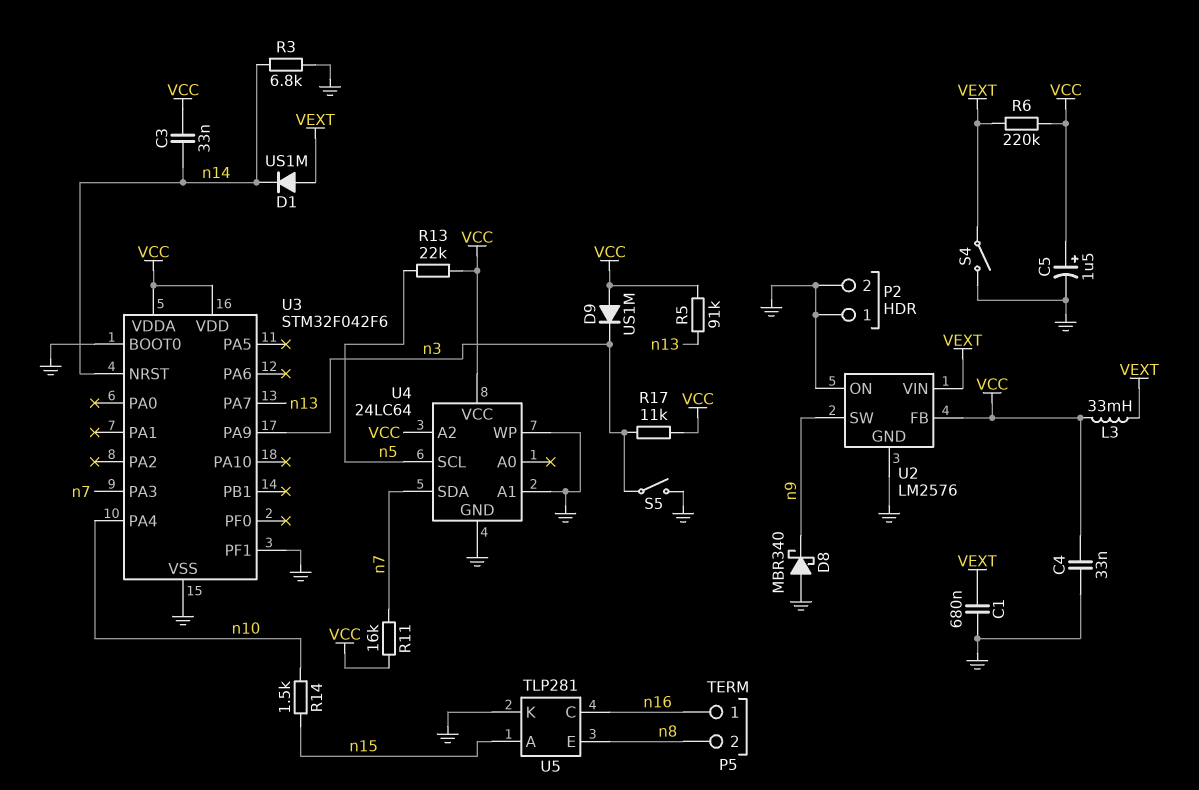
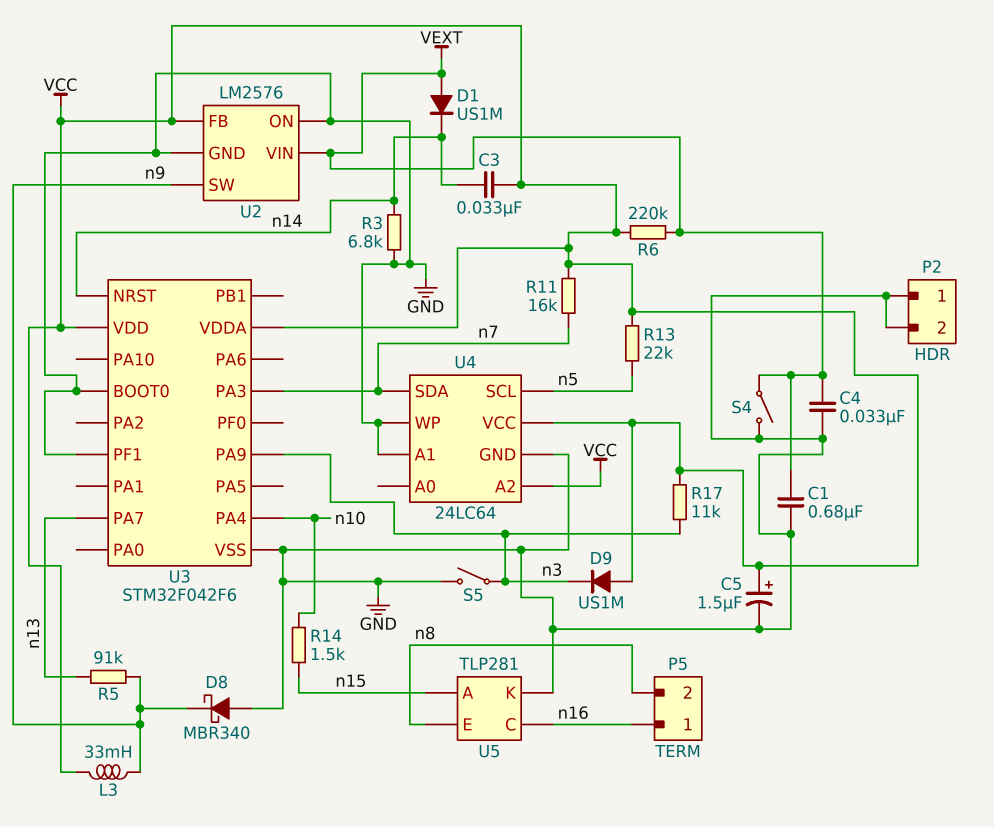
C4: 33nF (GND, VCC) -> 33nF (GND, VEXT)
L3: 33mH (VCC, VEXT) -> 33mH (VCC, n9)
R5: 91k (VCC, n13) -> 91k (n9, n13)

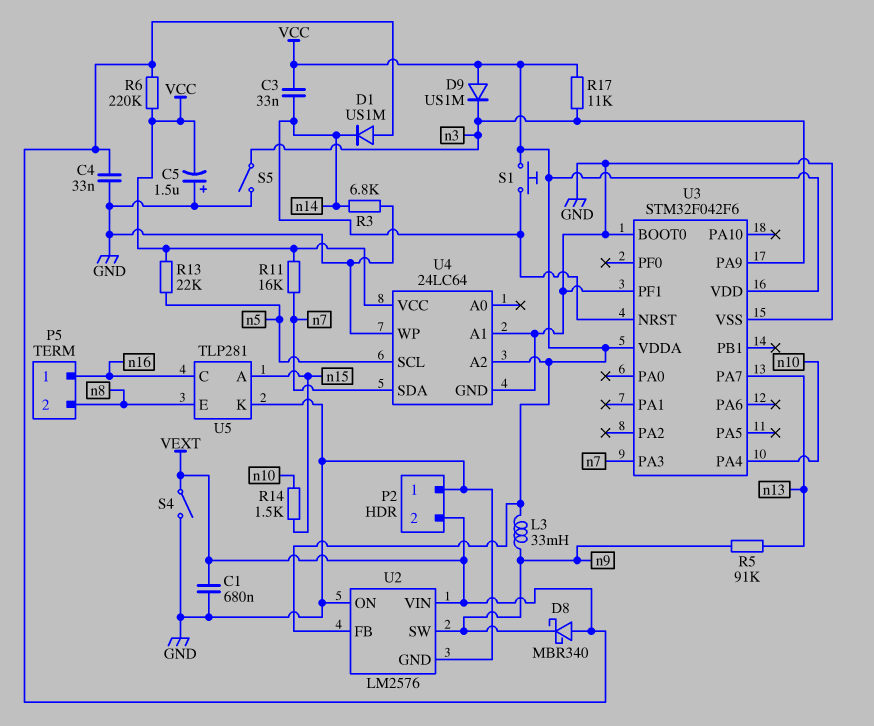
C5: 1.5uF (plus VCC, minus GND) -> 1.5uF (plus GND, minus VCC)
D8: schottky MBR340 (A GND, K n9) -> schottky MBR340 (A VEXT, K n9)
P2 pin 2: GND -> VEXT
S1: none -> button (VCC, n14)

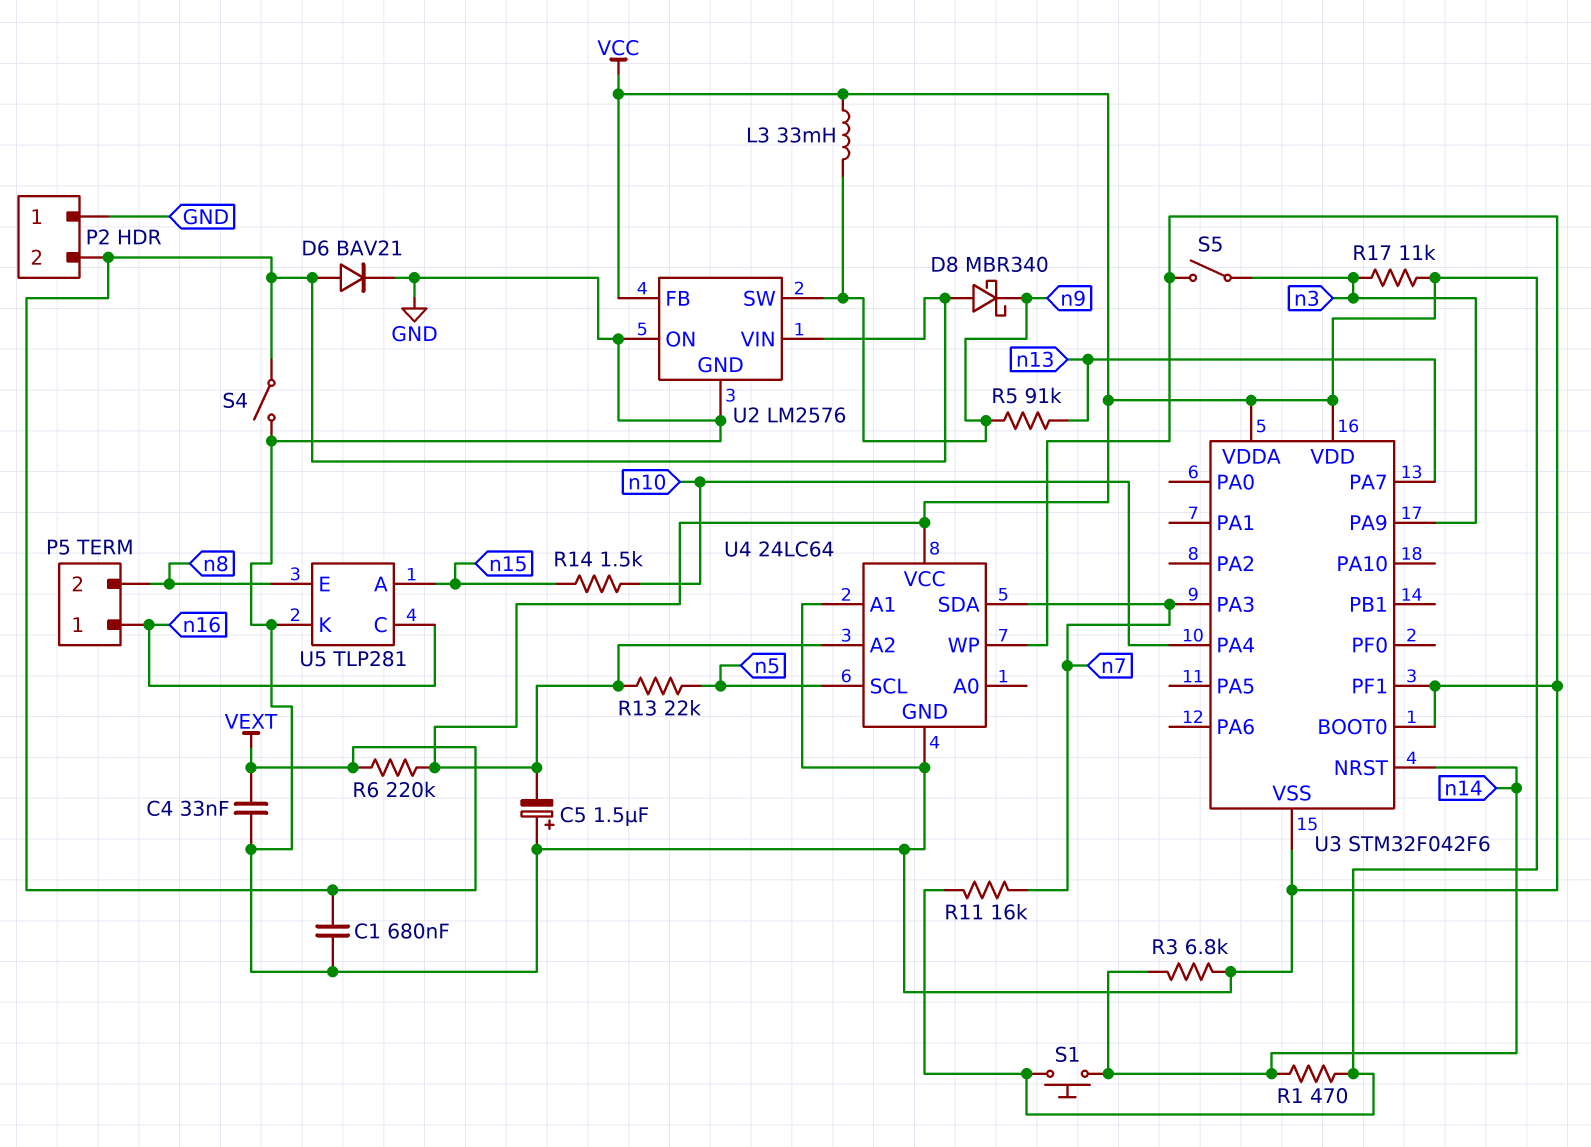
C3: 33nF (VCC, n14) -> none
D1: diode US1M (A VEXT, K n14) -> none
D6: none -> diode BAV21 (A VEXT, K GND)
D9: diode US1M (A VCC, K n3) -> none
R1: none -> 470 (VCC, n14)

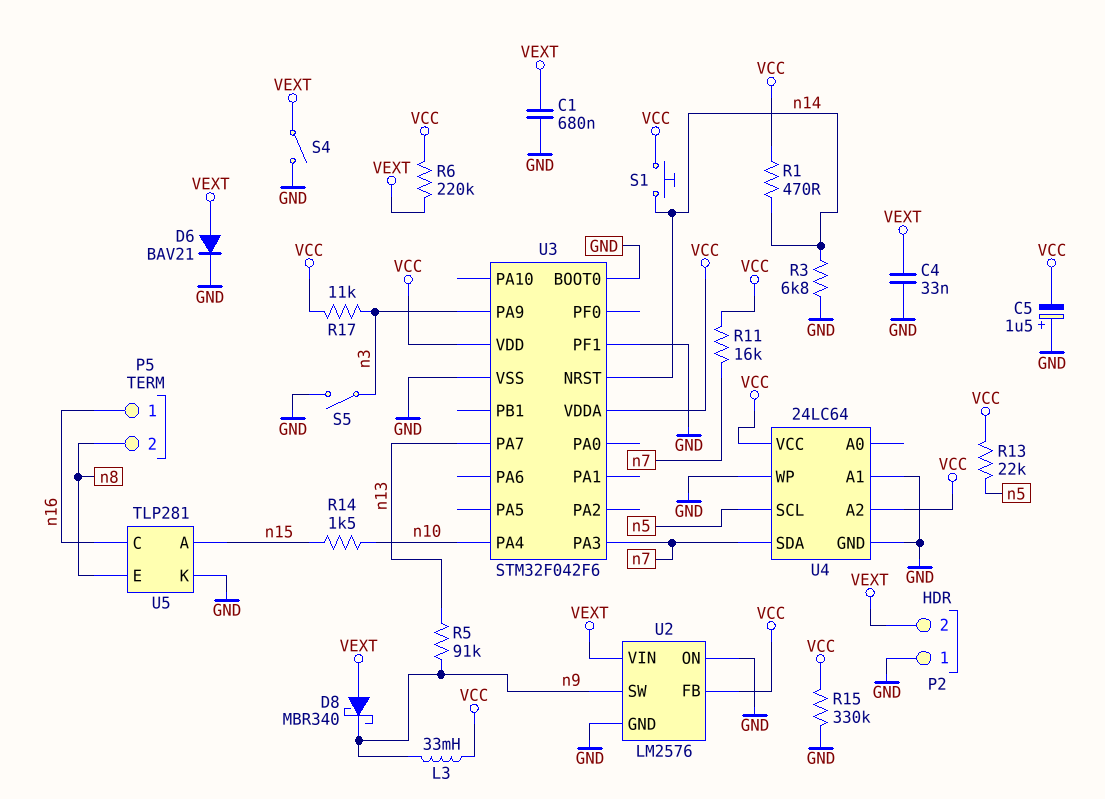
R15: none -> 330k (GND, VCC)

